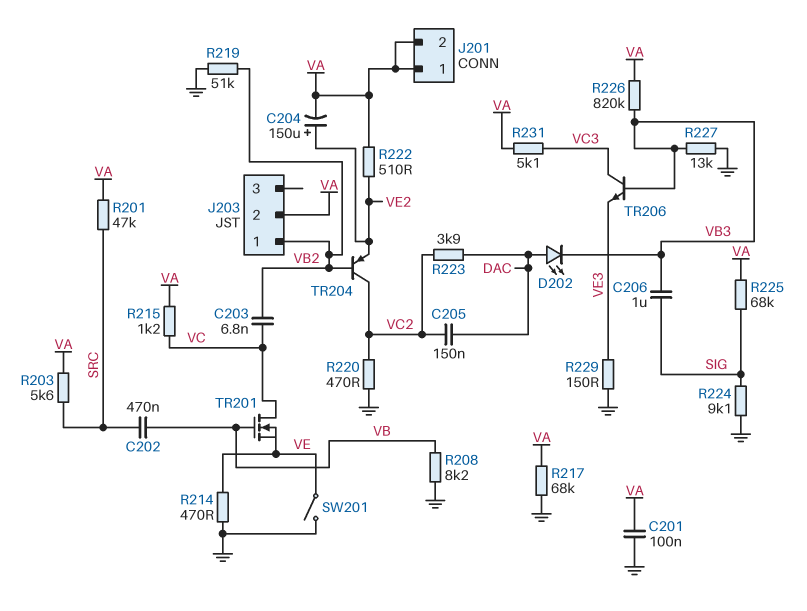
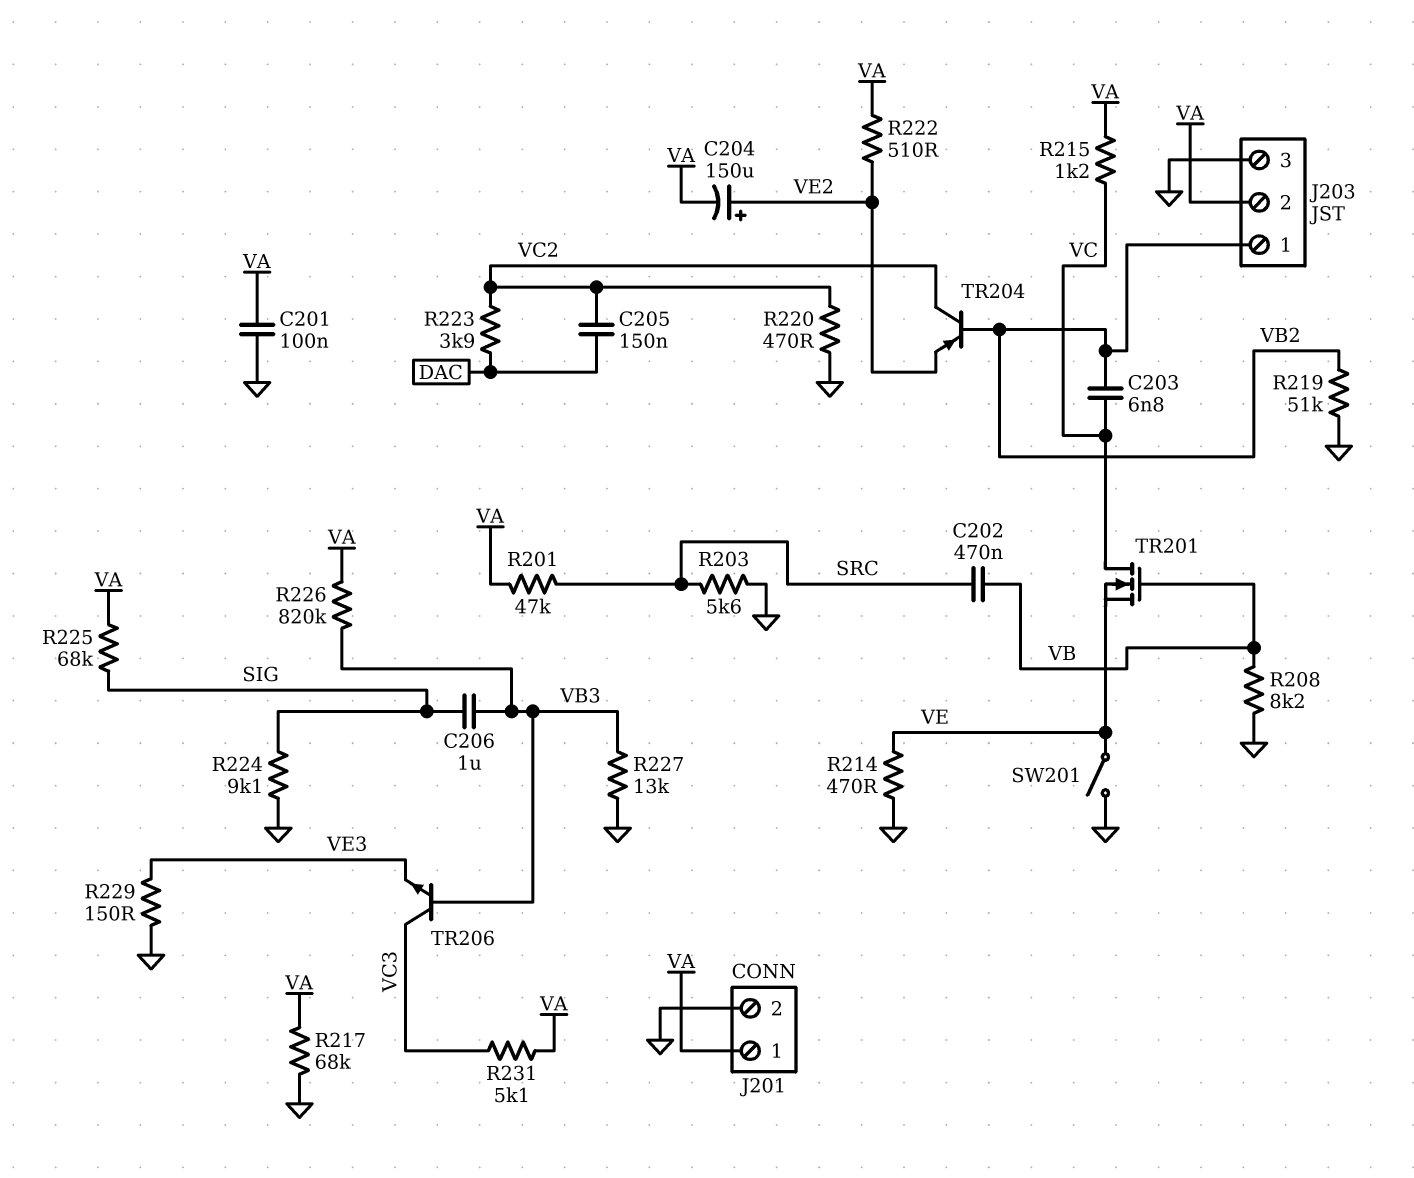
D202: LED (A DAC, K VB3) -> none
J201 pin 2: VA -> GND
J203 pin 3: none -> GND
R203: 5.6k (SRC, VA) -> 5.6k (GND, SRC)

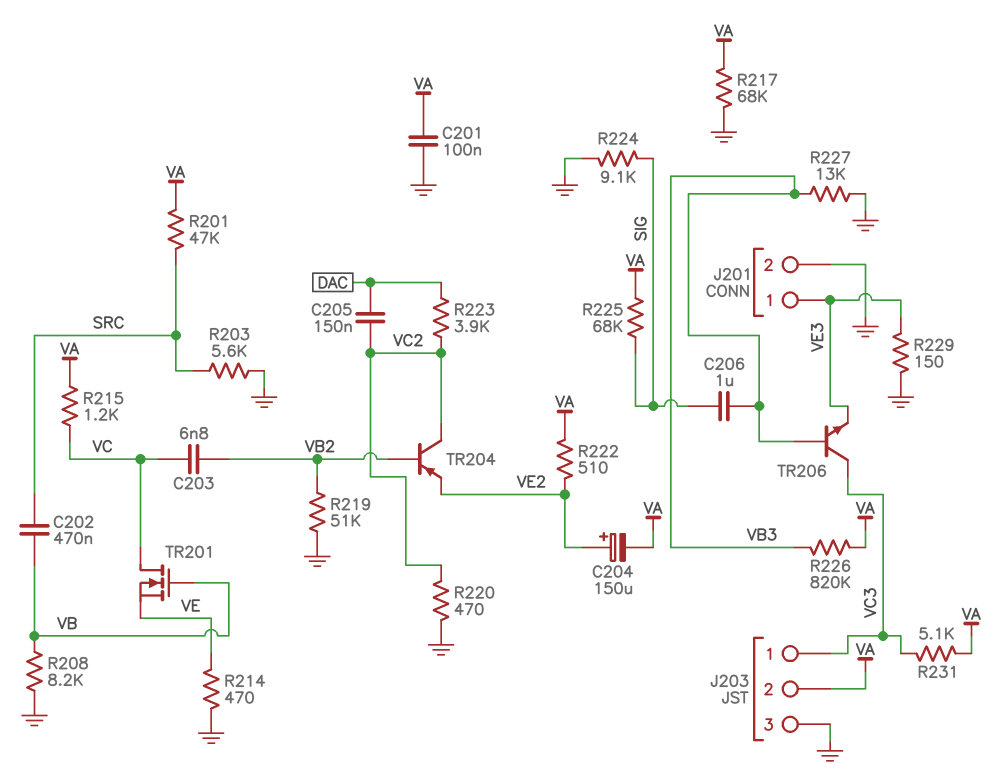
J201 pin 1: VA -> VE3
J203 pin 1: VB2 -> VC3
SW201: switch (GND, VE) -> none

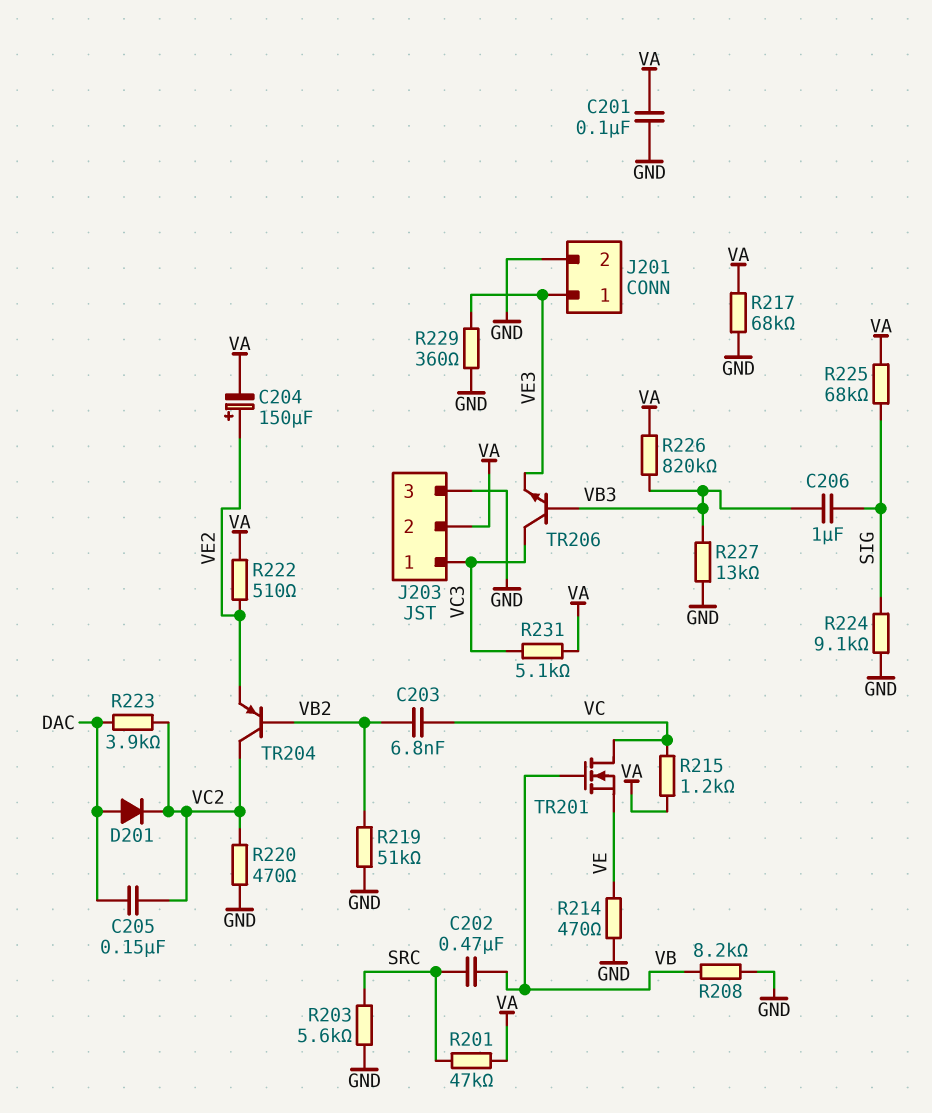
D201: none -> diode (A DAC, K VC2)
R229: 150 (GND, VE3) -> 360 (GND, VE3)

